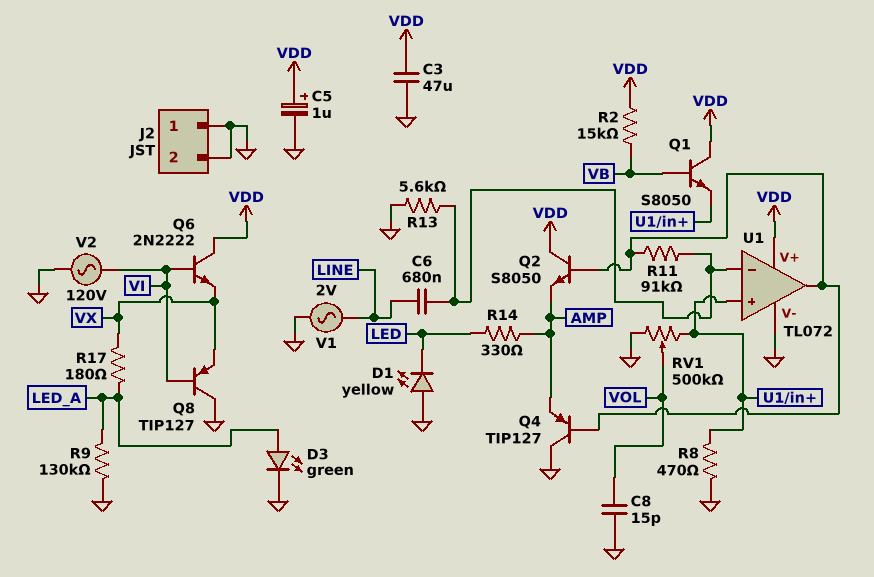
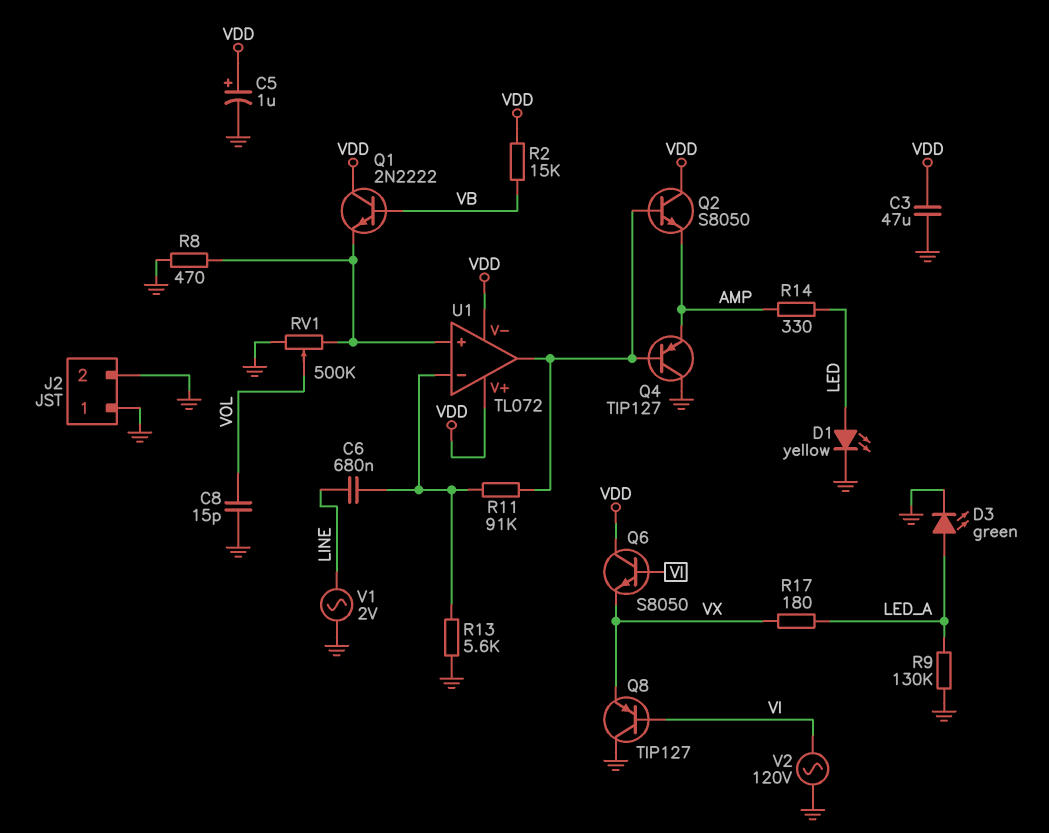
D1: LED yellow (A GND, K LED) -> LED yellow (A LED, K GND)
Q1: NPN S8050 (B VB, C VDD, E U1/in+) -> NPN 2N2222 (B VB, C VDD, E U1/in+)
Q6: NPN 2N2222 (B VI, C VDD, E VX) -> NPN S8050 (B VI, C VDD, E VX)
U1 pin V-: GND -> VDD

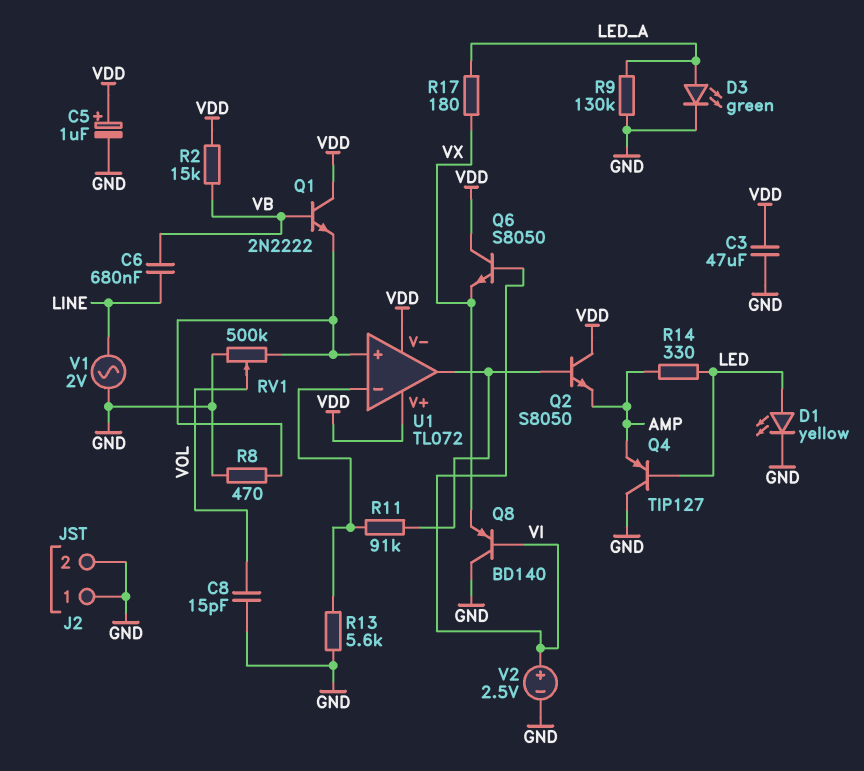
C6: 680nF (LINE, U1/in-) -> 680nF (LINE, VB)
Q4: PNP TIP127 (B U1/out, C GND, E AMP) -> PNP TIP127 (B LED, C GND, E AMP)
Q8: PNP TIP127 (B VI, C GND, E VX) -> PNP BD140 (B VI, C GND, E VX)
V2: AC 120V (GND, VI) -> 2.5V (plus VI, minus GND)

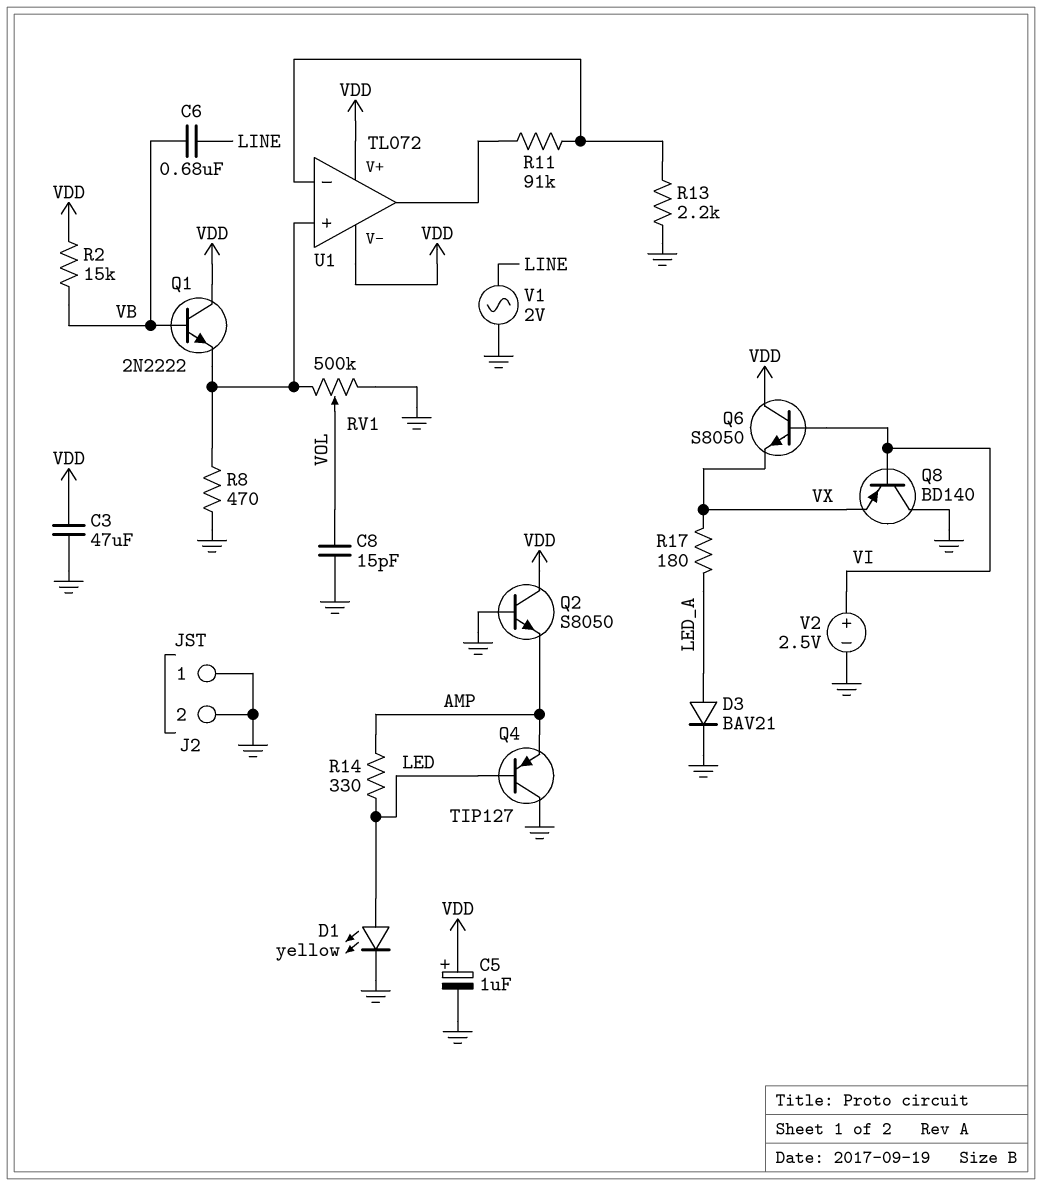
D3: LED green (A LED_A, K GND) -> diode BAV21 (A LED_A, K GND)
Q2: NPN S8050 (B U1/out, C VDD, E AMP) -> NPN S8050 (B GND, C VDD, E AMP)
R9: 130k (GND, LED_A) -> none
R13: 5.6k (GND, U1/in-) -> 2.2k (GND, U1/in-)

